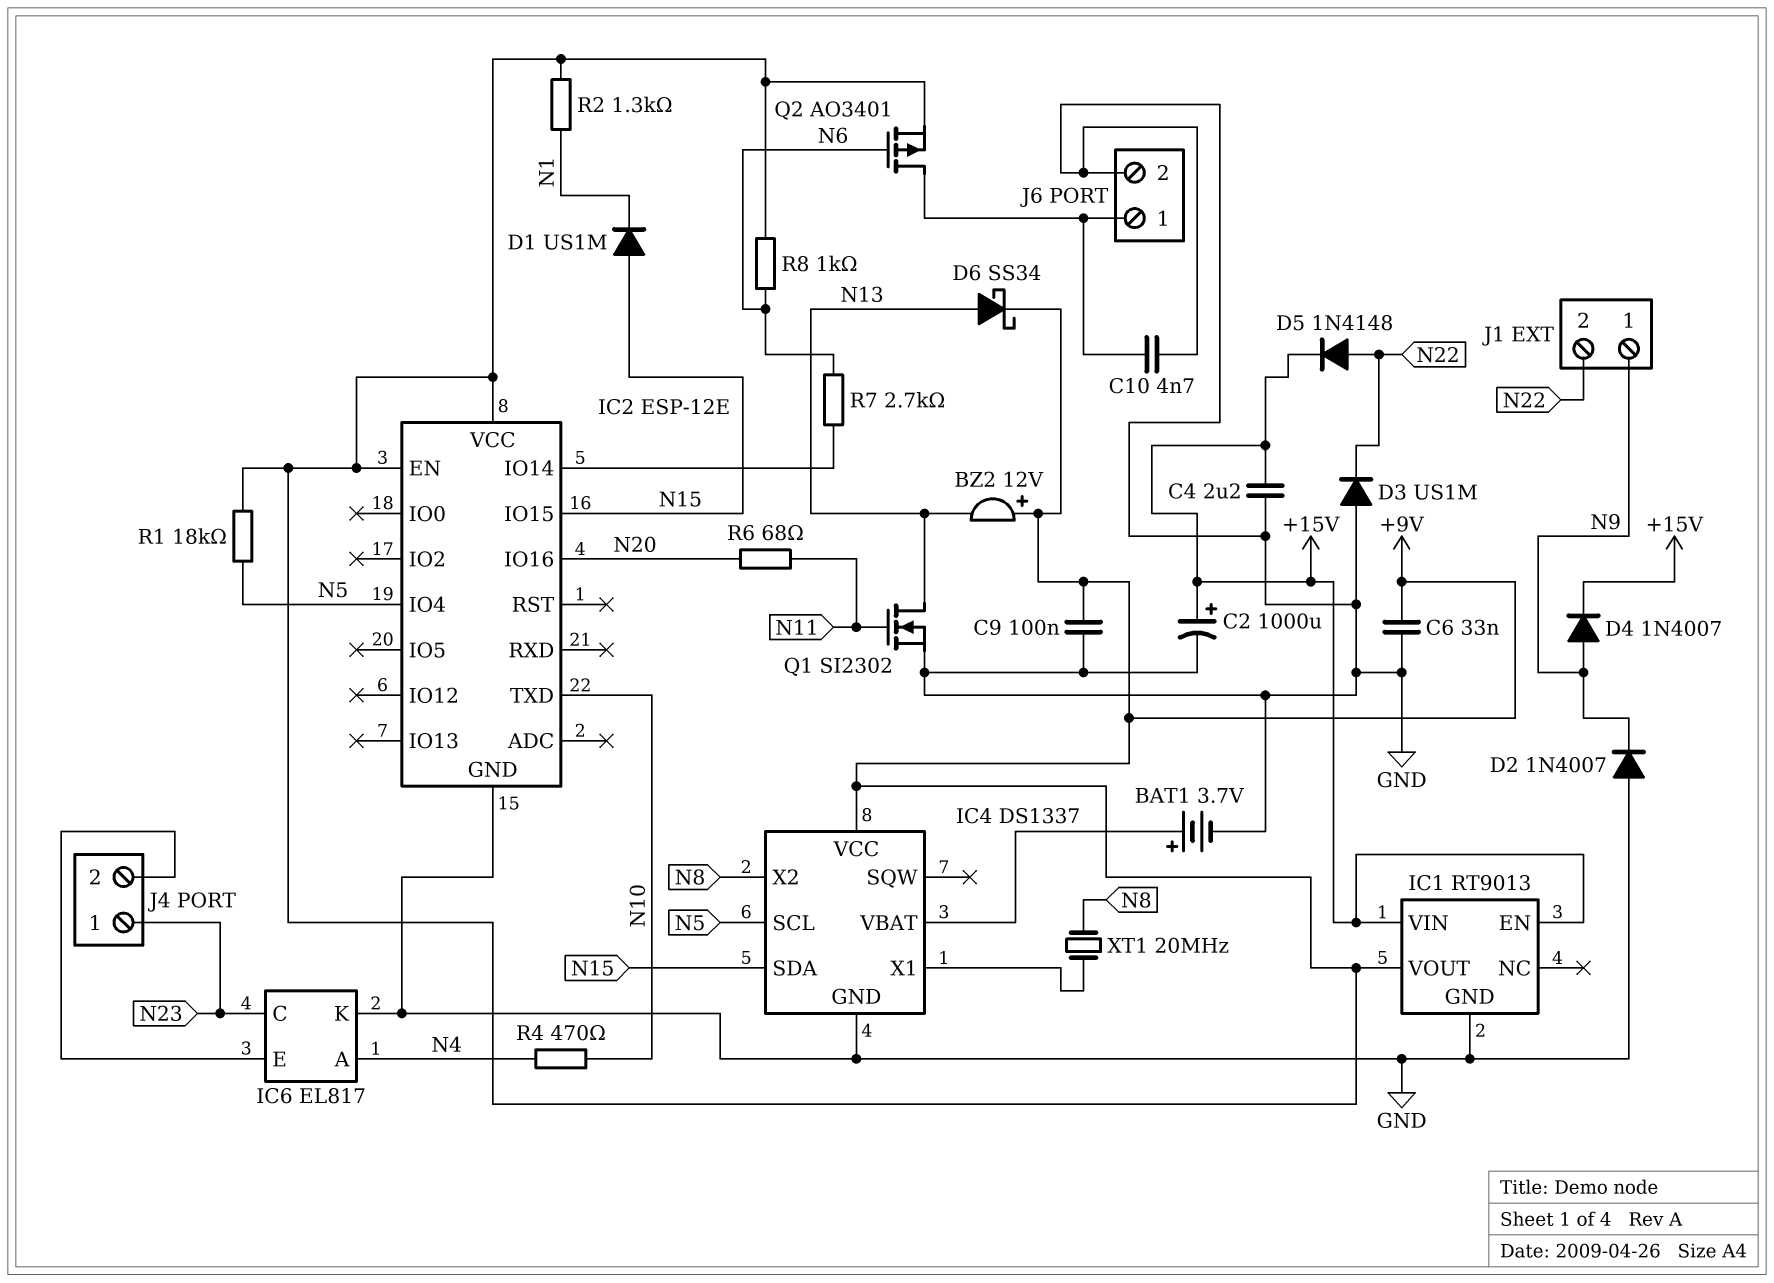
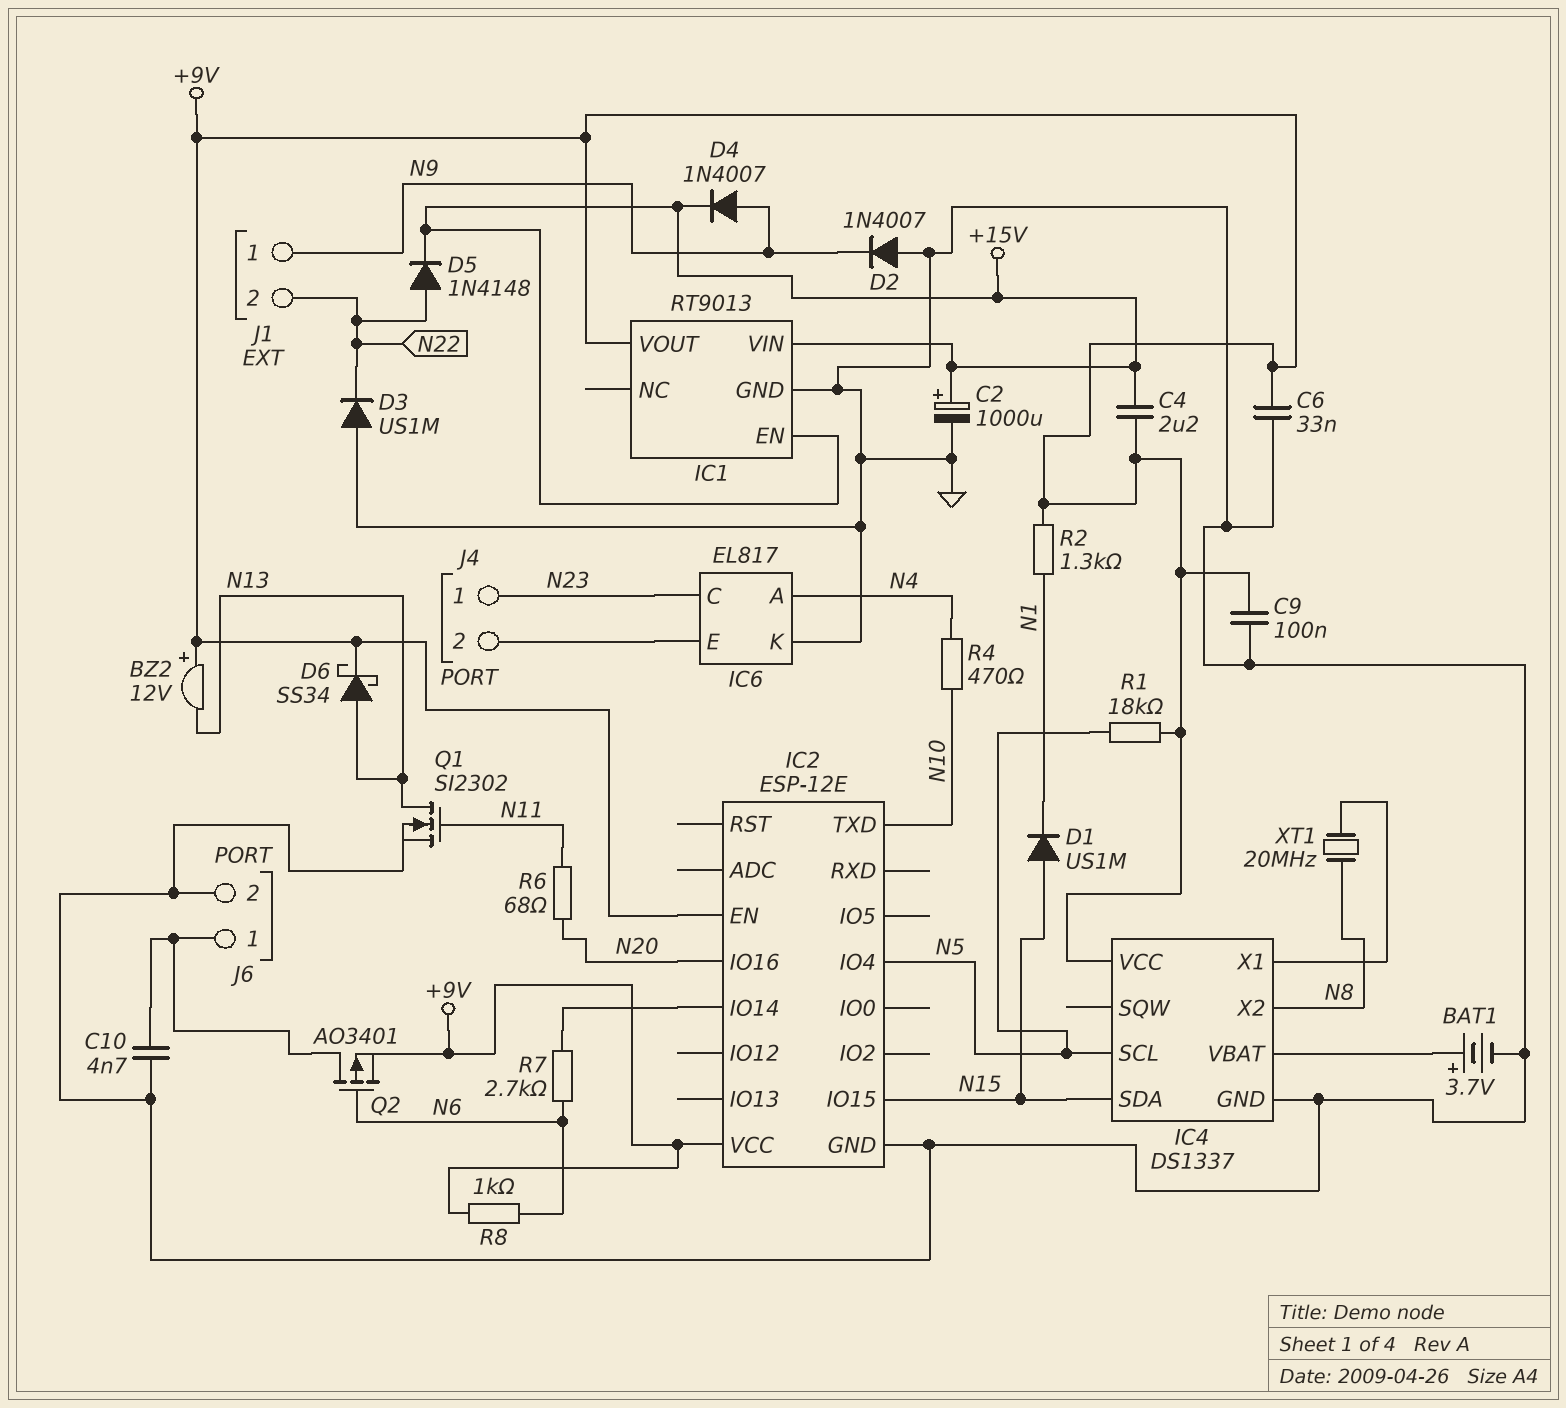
C4: 2.2uF (+15V, GND) -> 2.2uF (+9V, +15V)

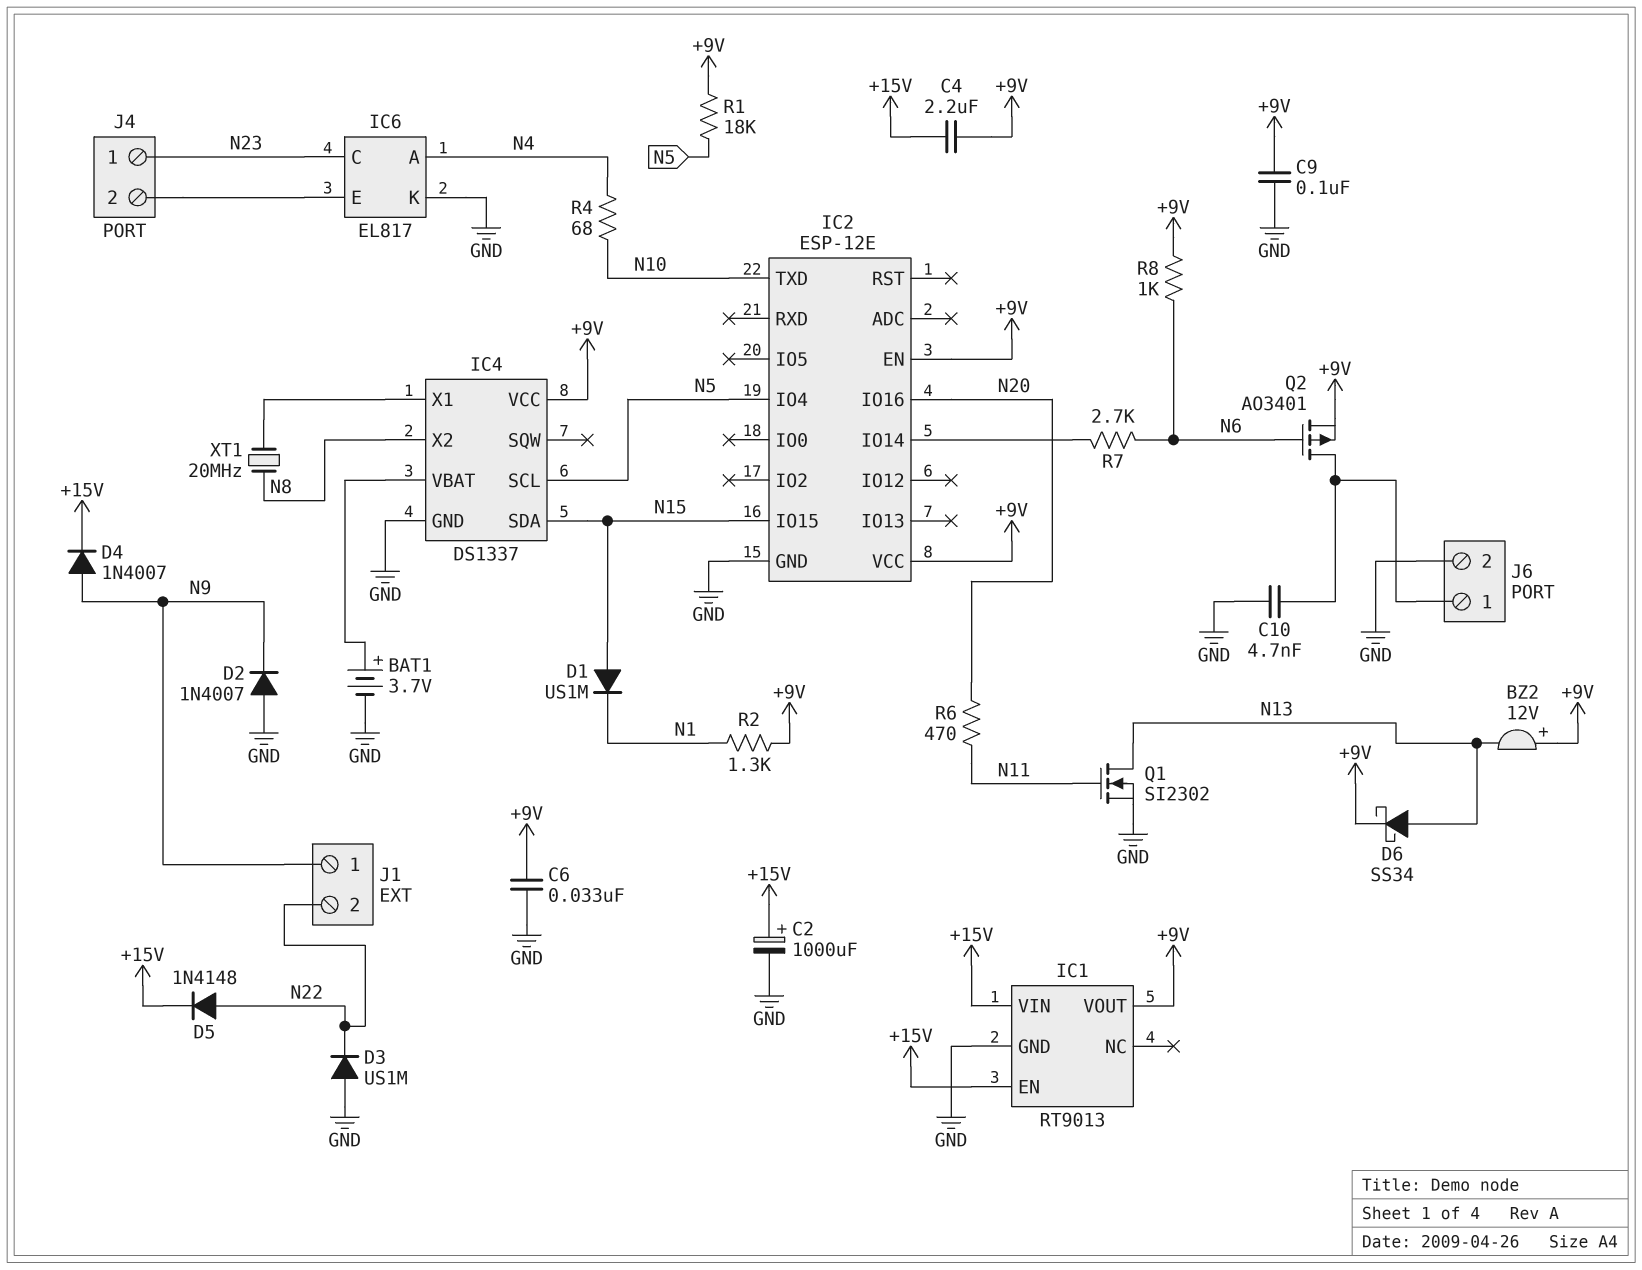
R4: 470 (N4, N10) -> 68 (N4, N10)
R6: 68 (N11, N20) -> 470 (N11, N20)

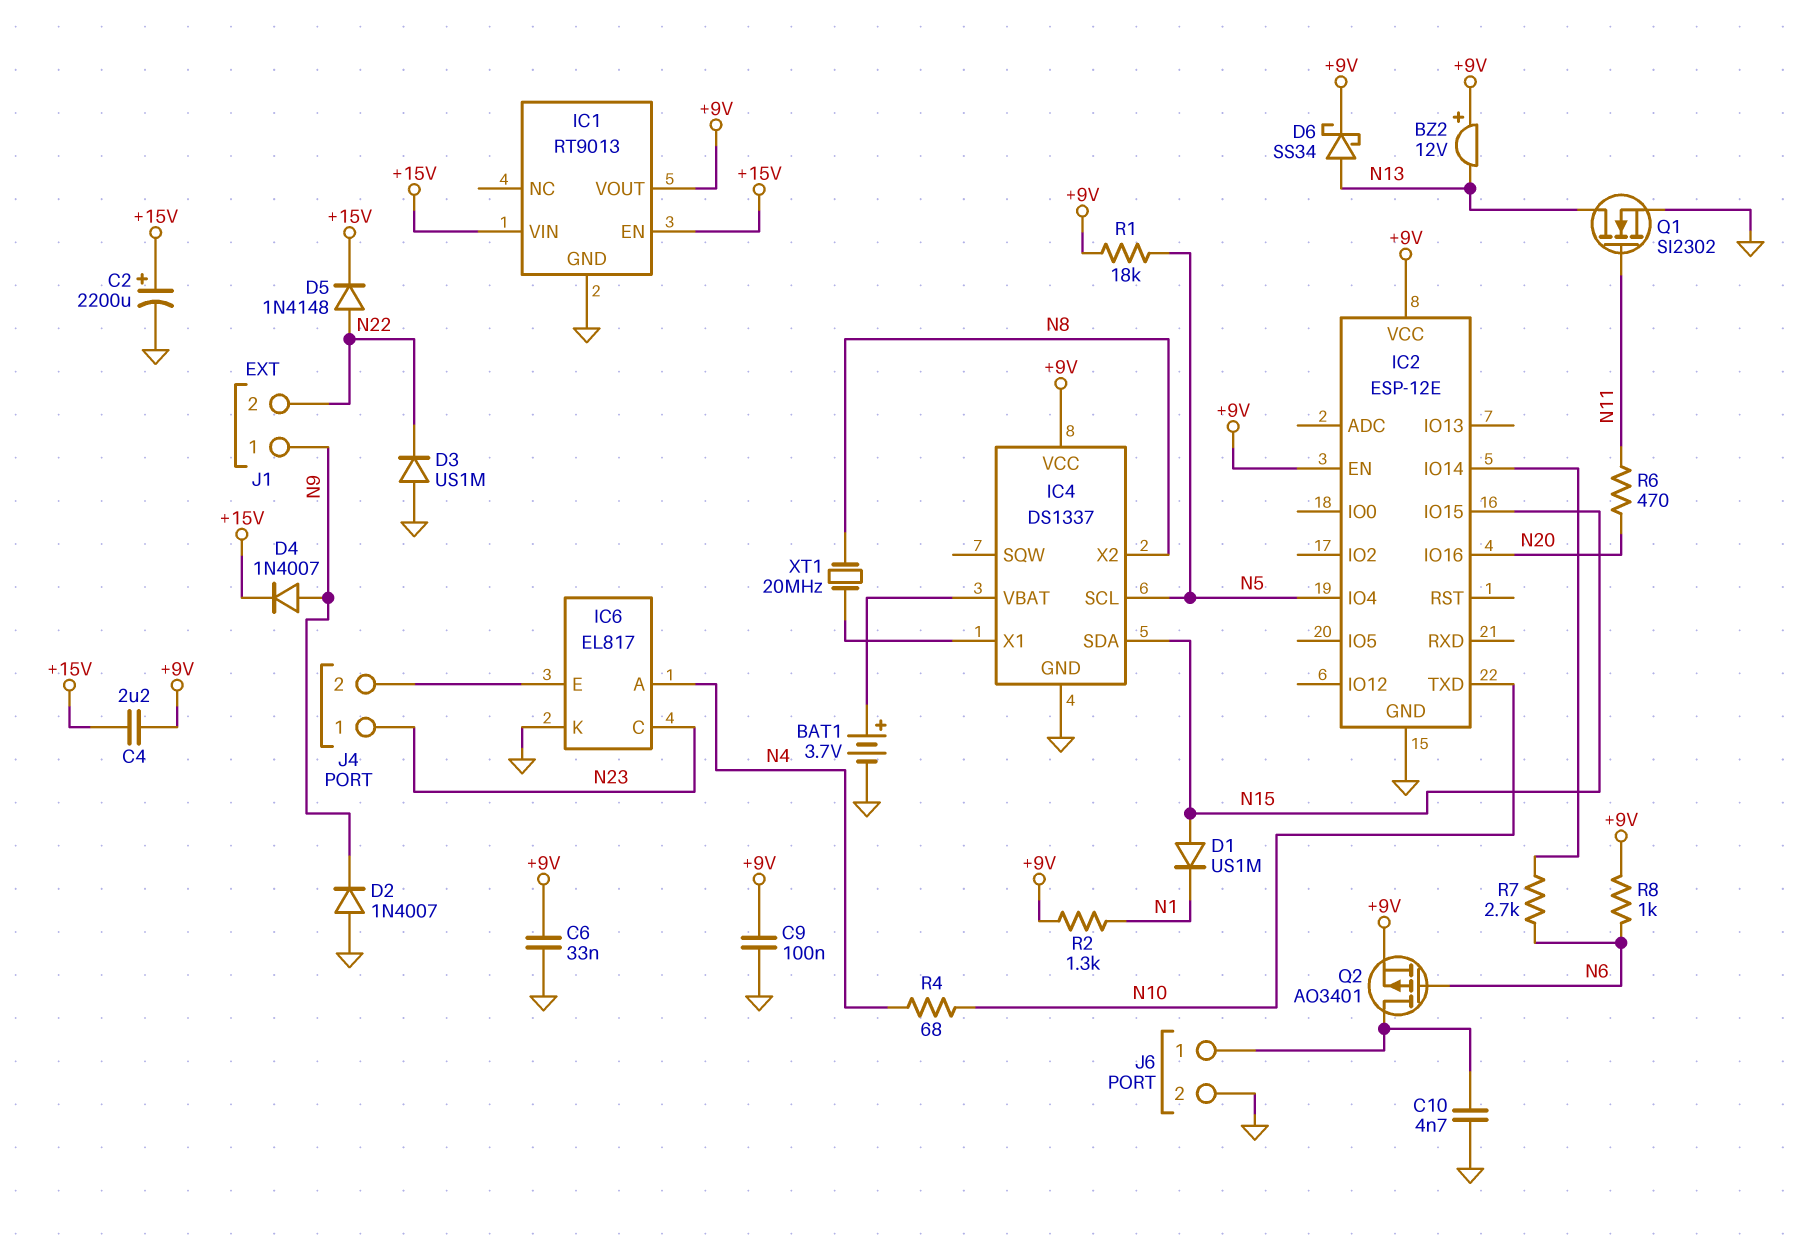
C2: 1000uF (plus +15V, minus GND) -> 2200uF (plus +15V, minus GND)

